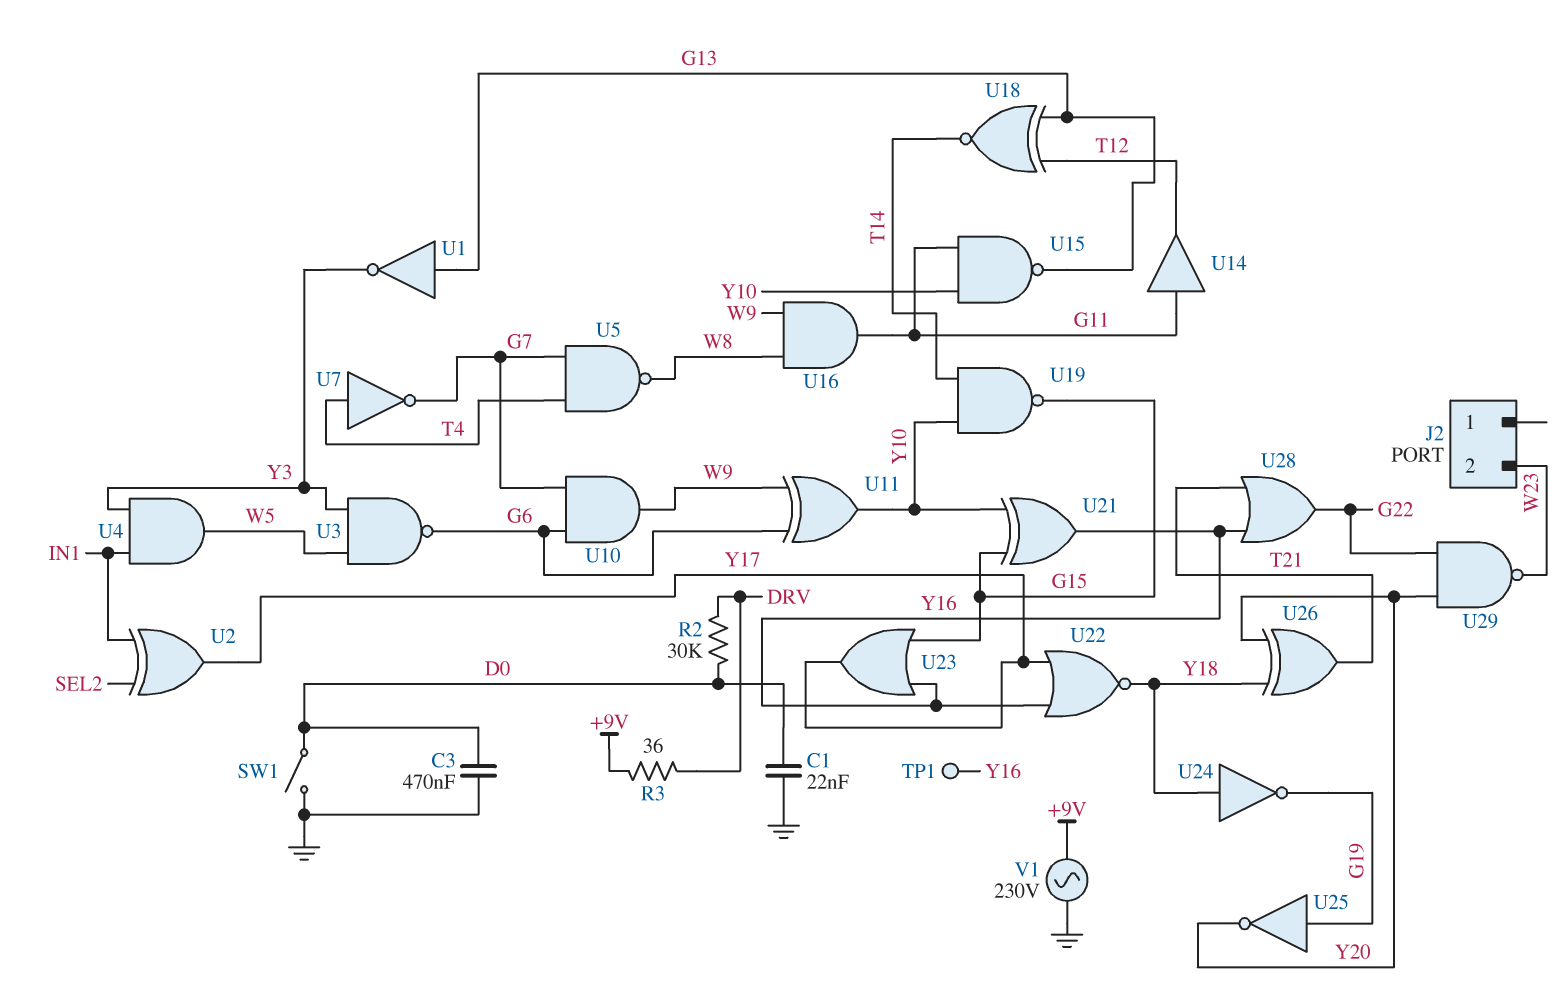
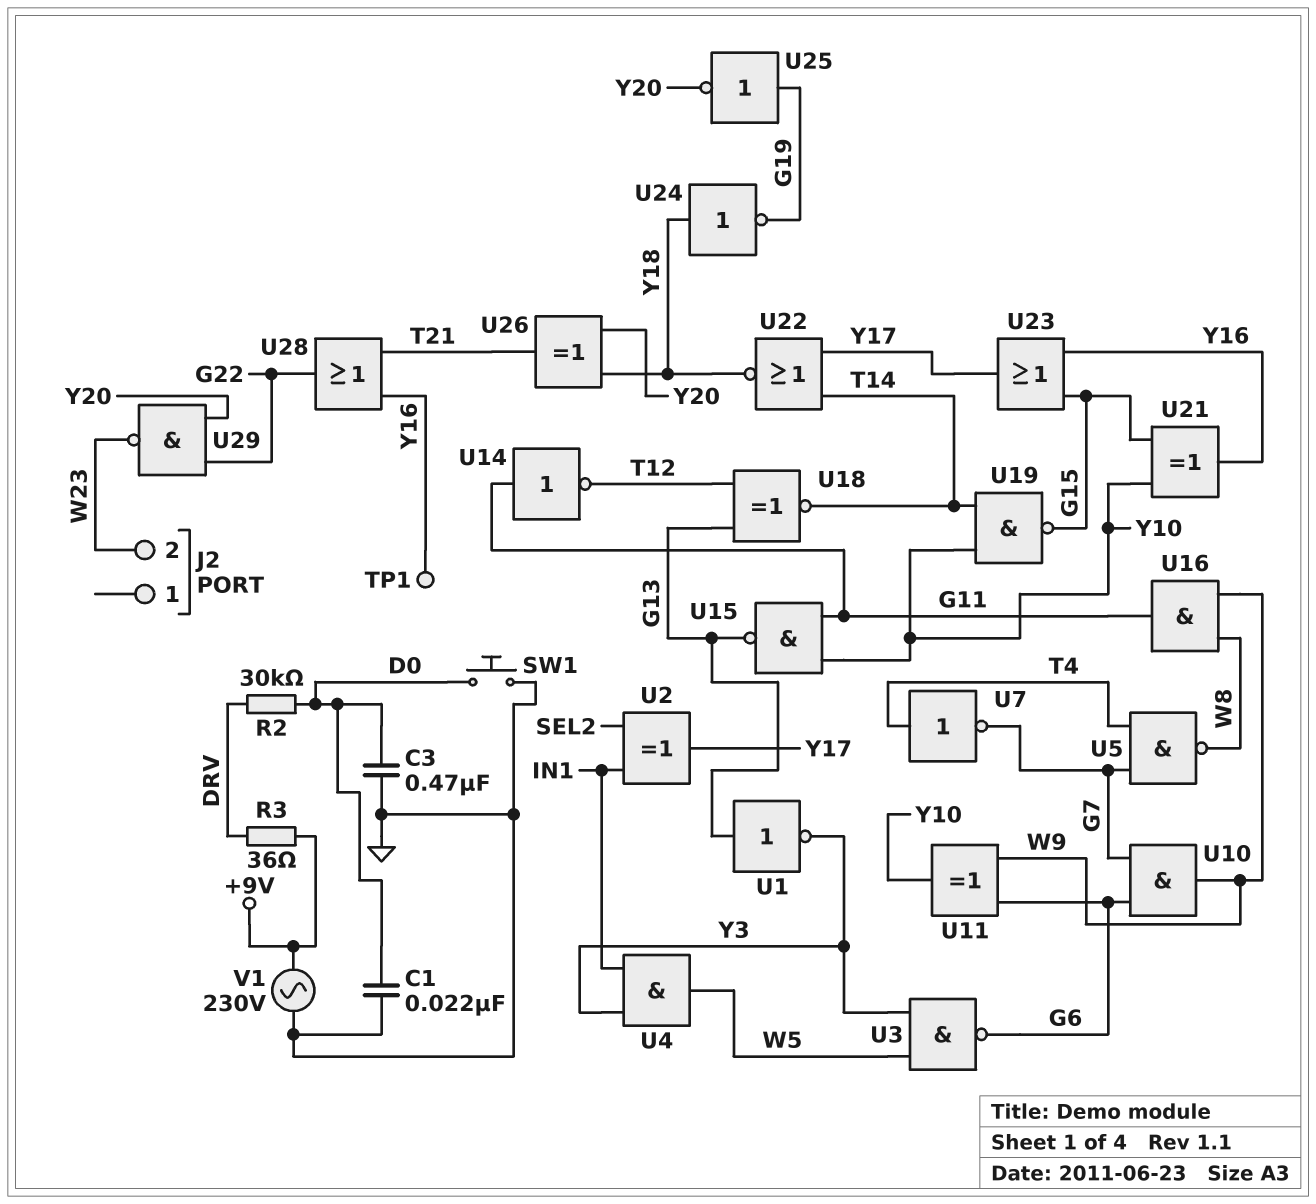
SW1: switch (D0, GND) -> button (D0, GND)
U14: buffer (in G11, out T12) -> NOT (in G11, out T12)
U22: NOR (in Y16, in Y17, out Y18) -> NOR (in T14, in Y17, out Y18)

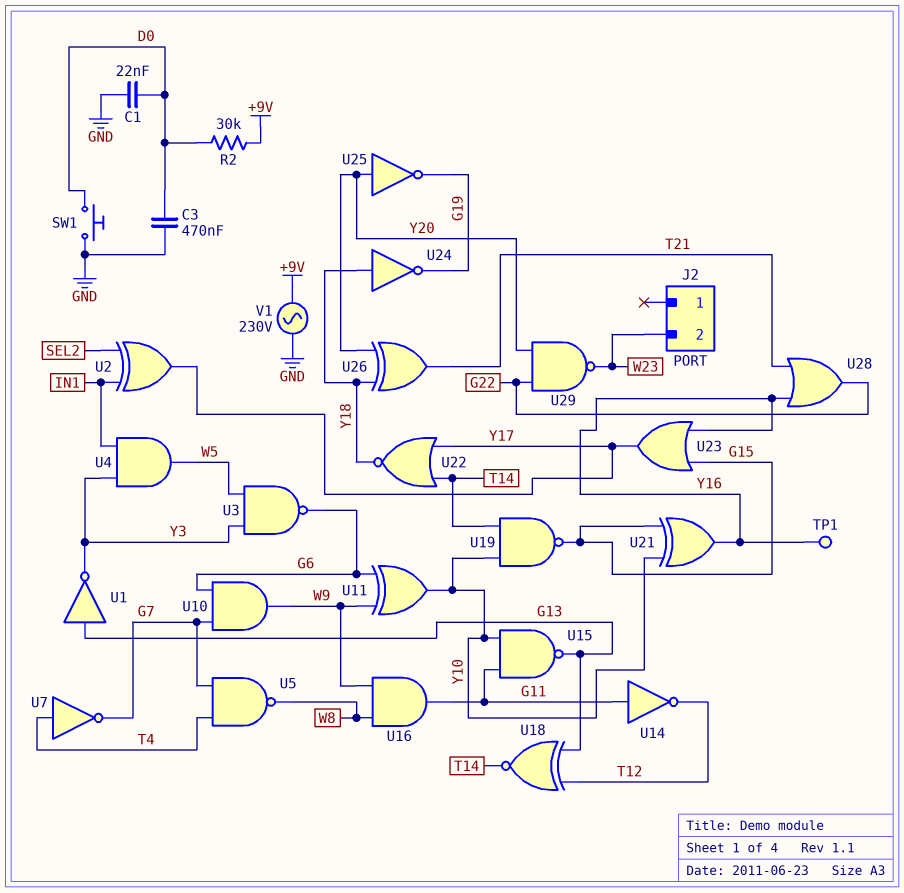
R2: 30k (D0, DRV) -> 30k (+9V, D0)
R3: 36 (+9V, DRV) -> none
U25: NOT (in G19, out Y20) -> NOT (in Y20, out G19)

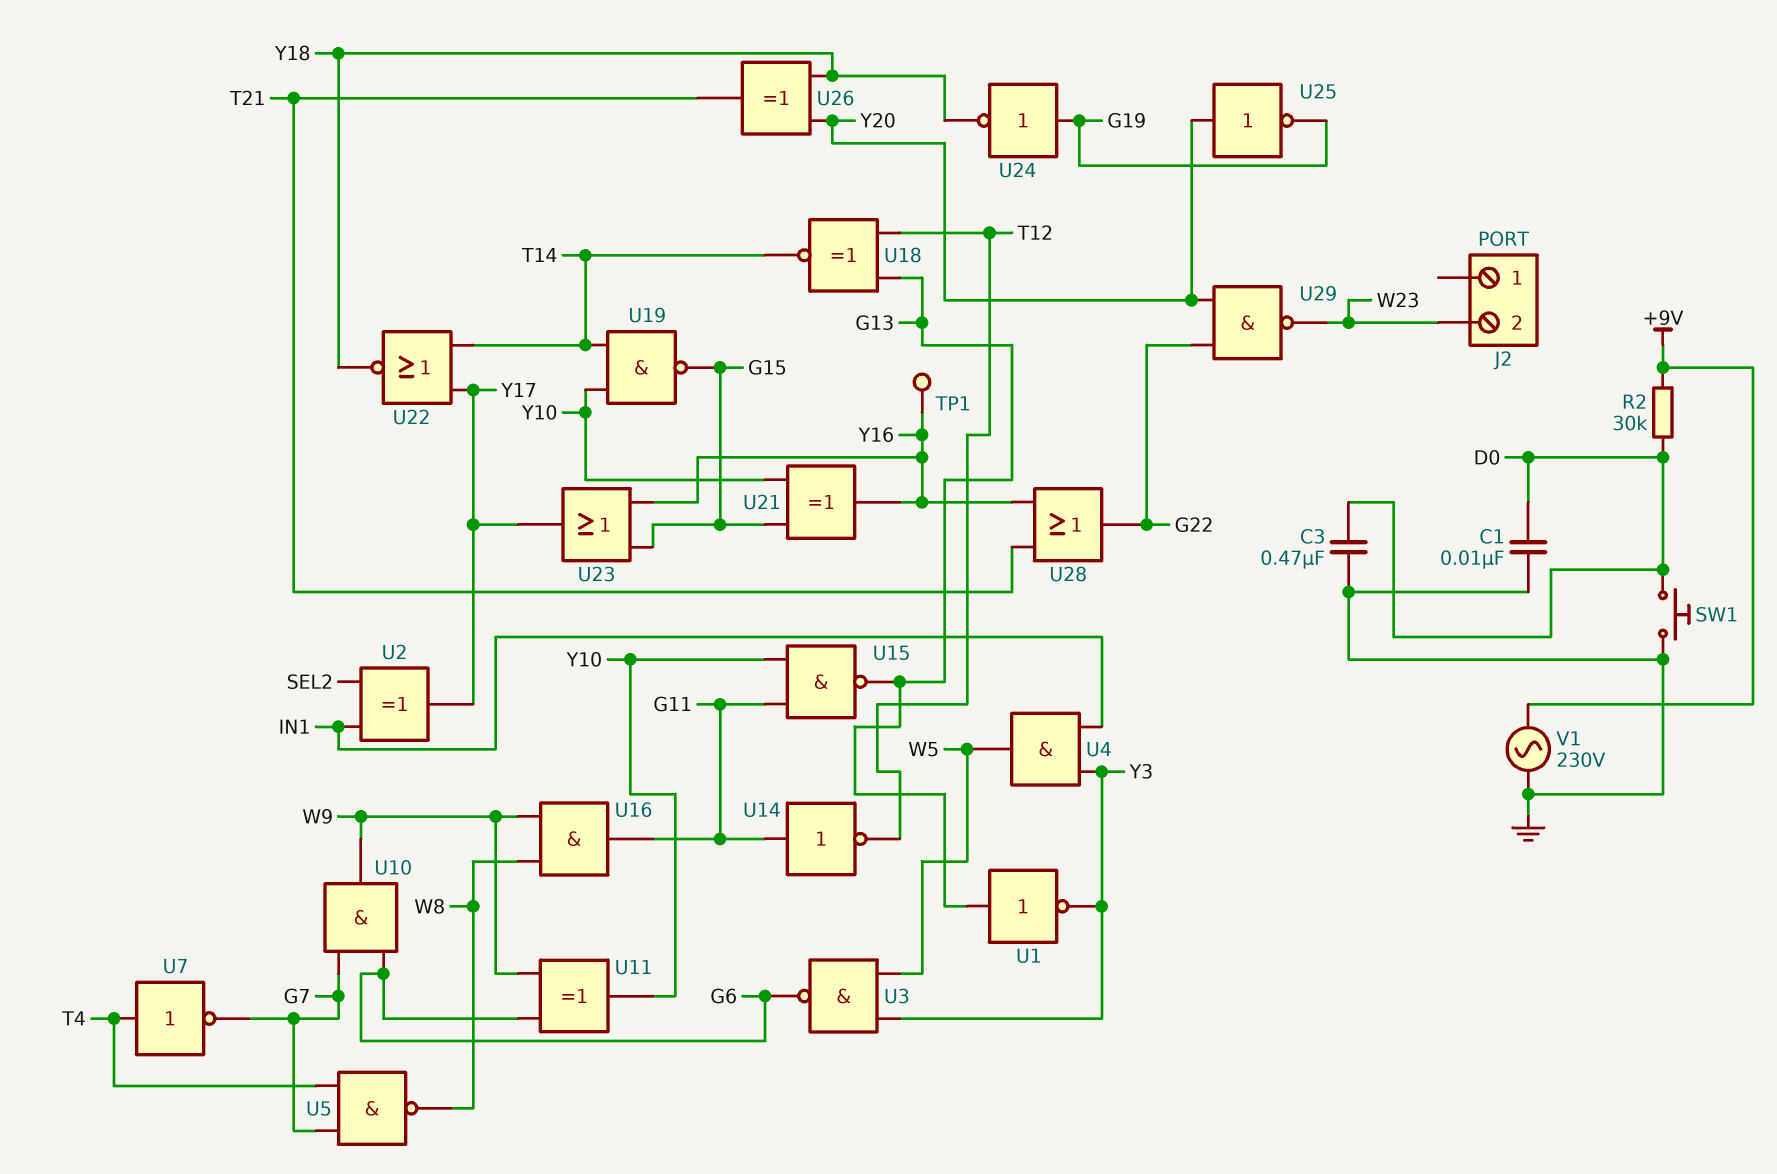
C1: 22nF (D0, GND) -> 10nF (D0, GND)
U24: NOT (in Y18, out G19) -> NOT (in G19, out Y18)

